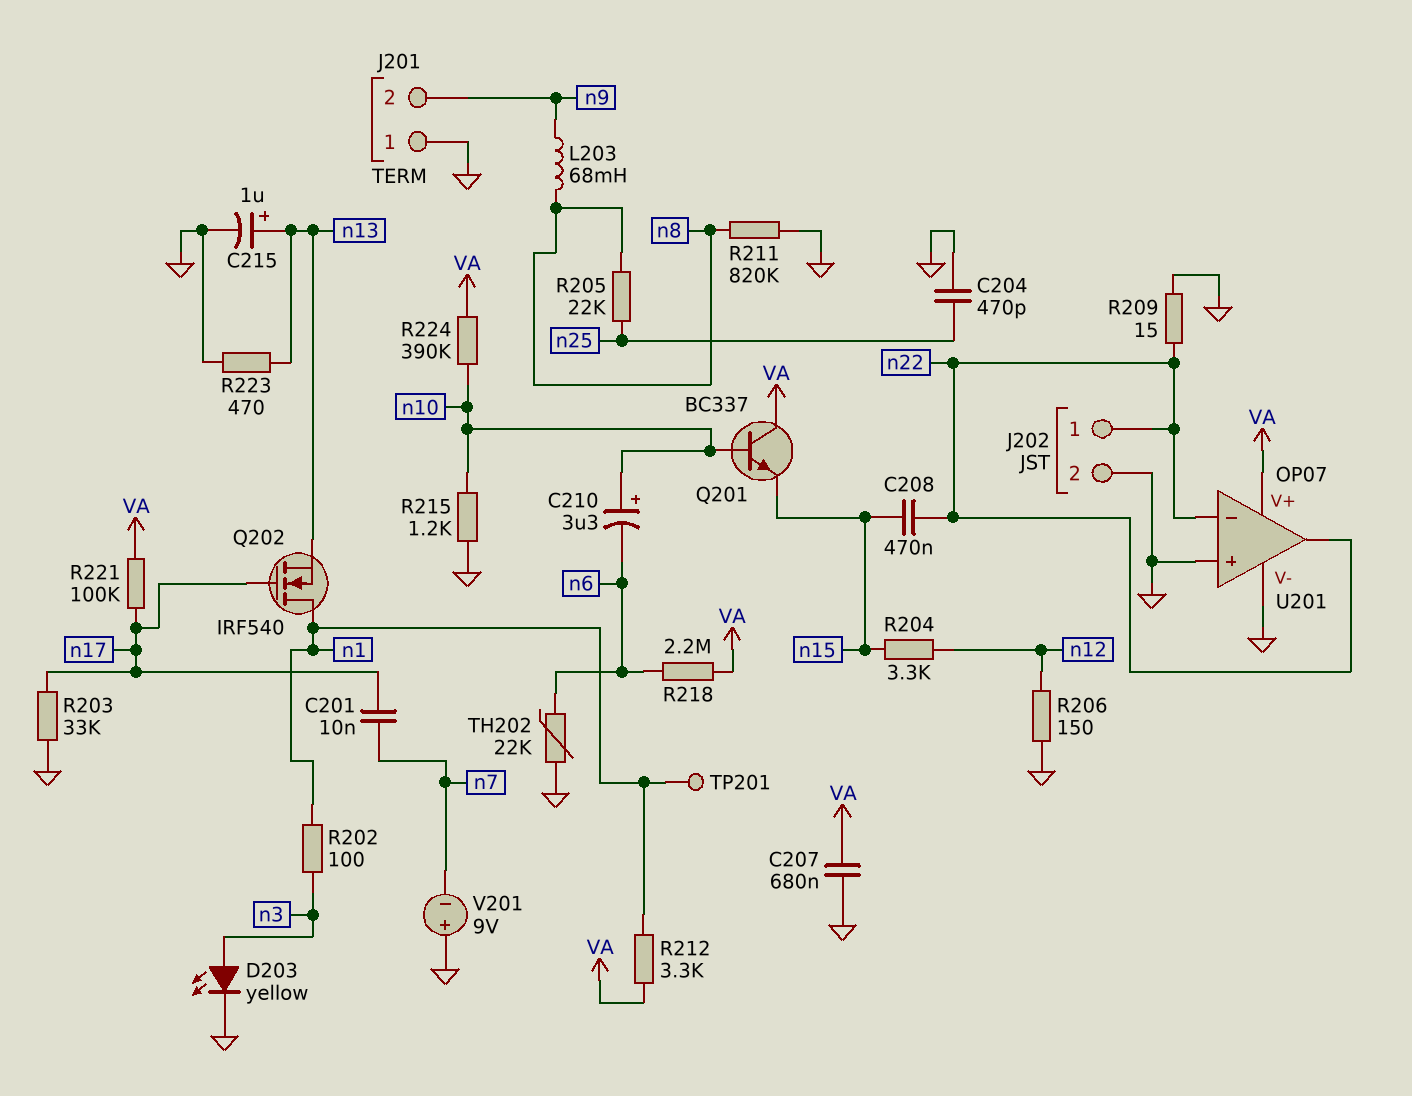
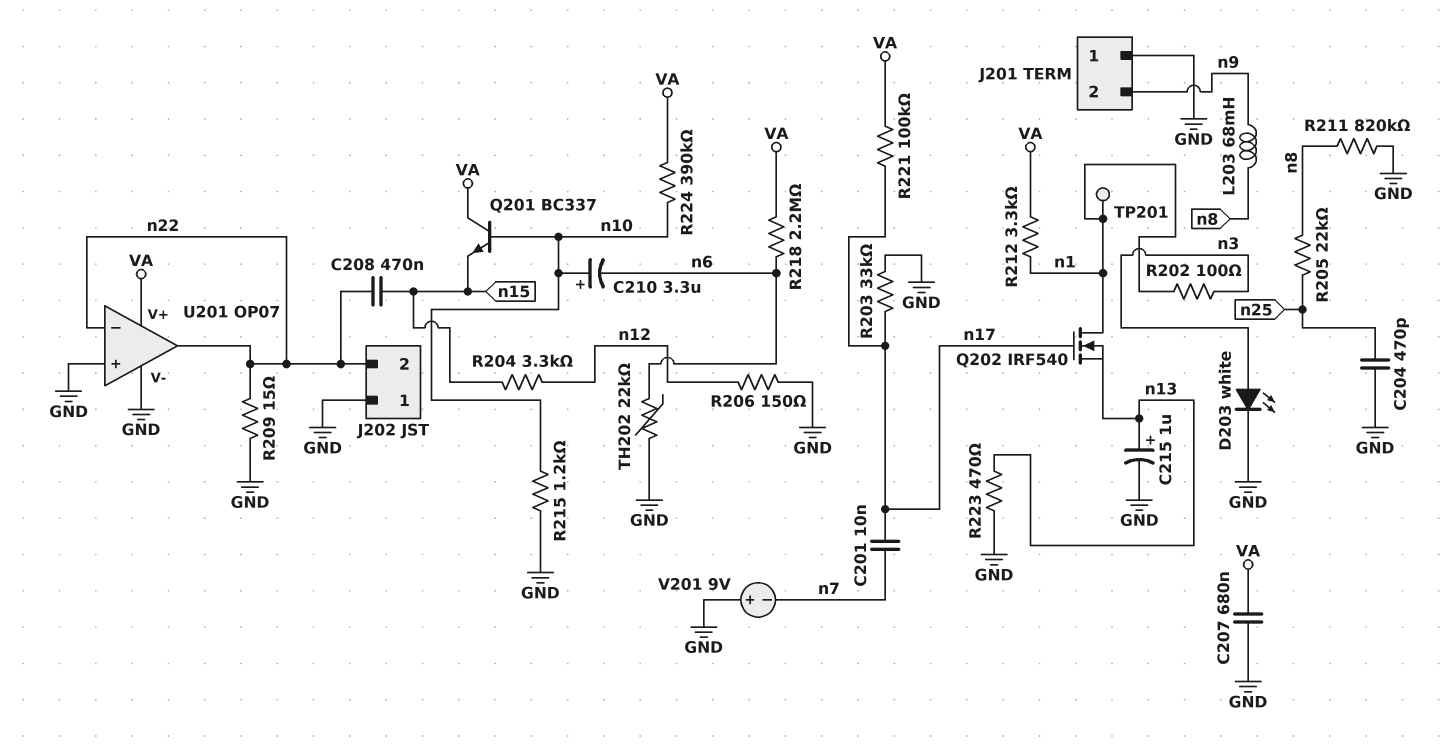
D203: LED yellow (A n3, K GND) -> LED white (A n3, K GND)
J202 pin 1: n22 -> GND
J202 pin 2: GND -> n22

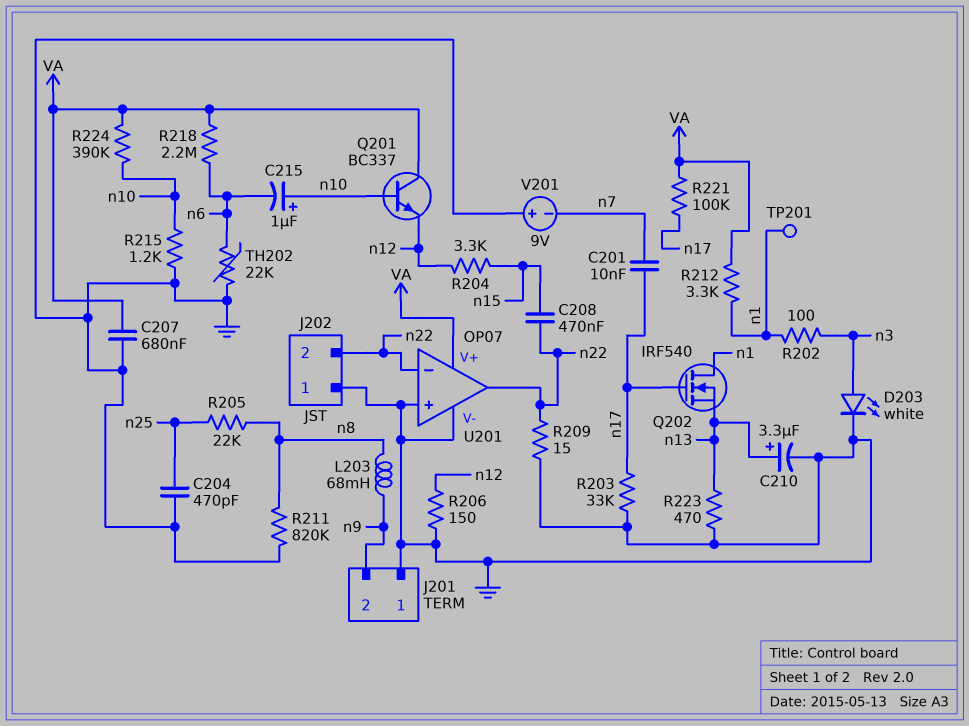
C210: 3.3uF (plus n10, minus n6) -> 3.3uF (plus n13, minus GND)
C215: 1uF (plus n13, minus GND) -> 1uF (plus n10, minus n6)
Q201: NPN BC337 (B n10, C VA, E n15) -> NPN BC337 (B n10, C VA, E n12)

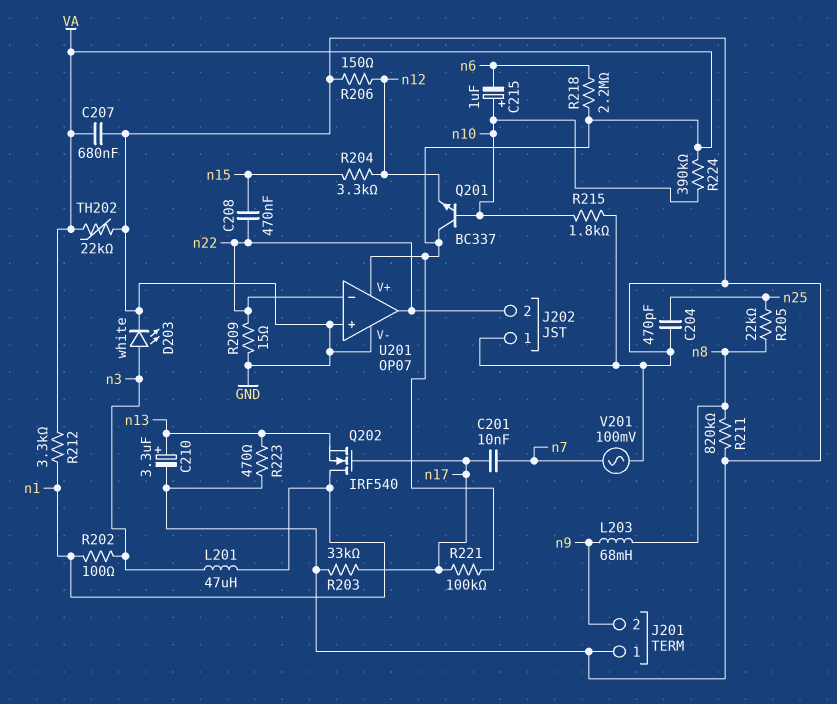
L201: none -> 47uH (n1, n3)
R215: 1.2k (GND, n10) -> 1.8k (GND, n10)
TH202: 22k (GND, n6) -> 22k (GND, VA)
TP201: test point (n1) -> none
V201: 9V (plus GND, minus n7) -> AC 100mV (GND, n7)

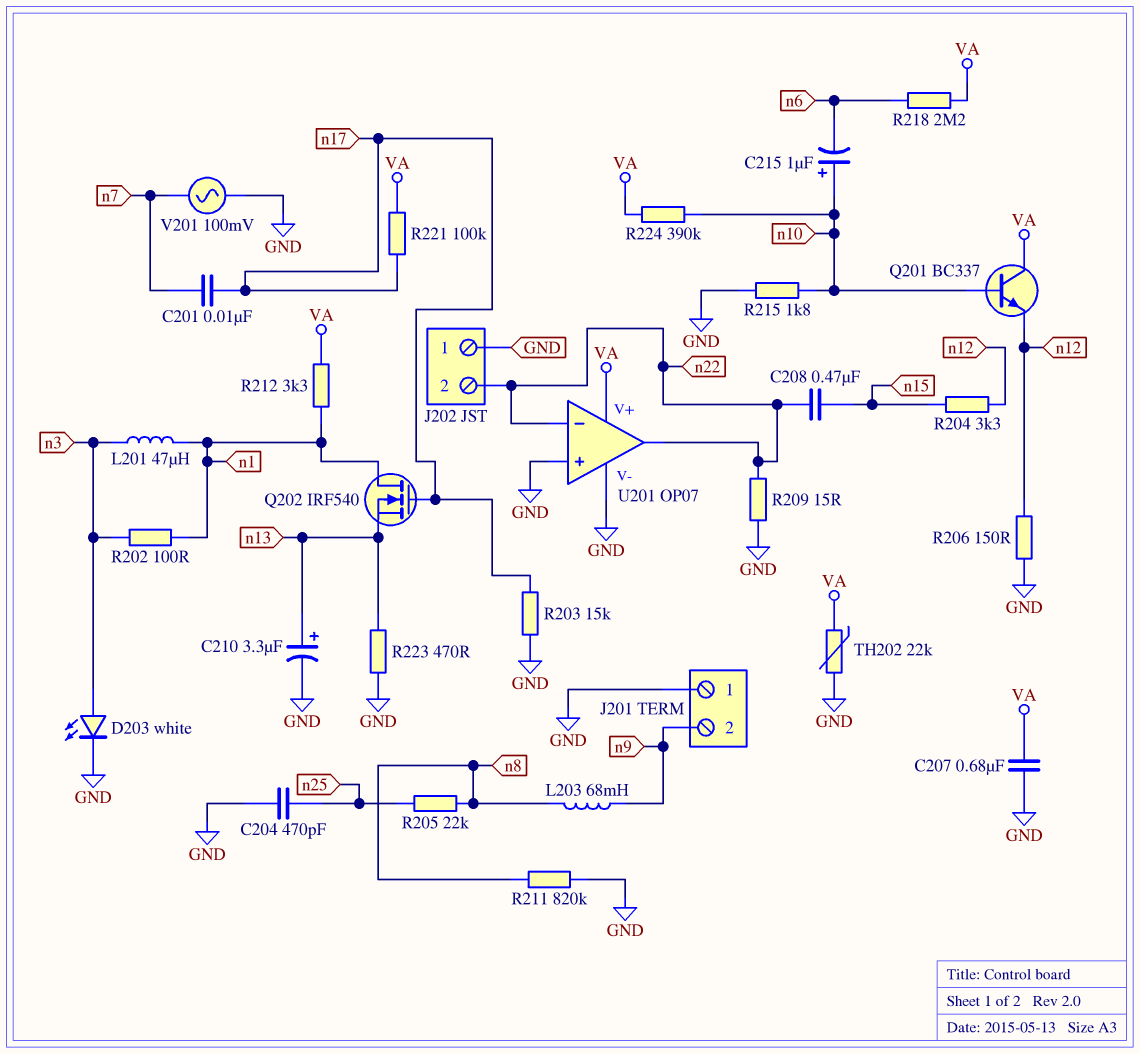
R203: 33k (GND, n17) -> 15k (GND, n17)

